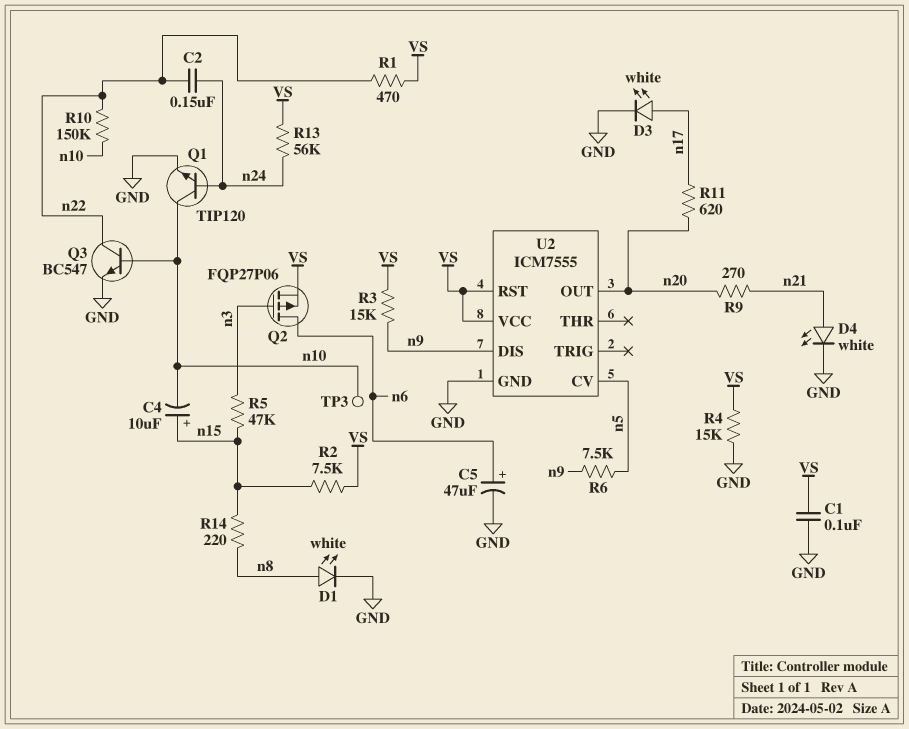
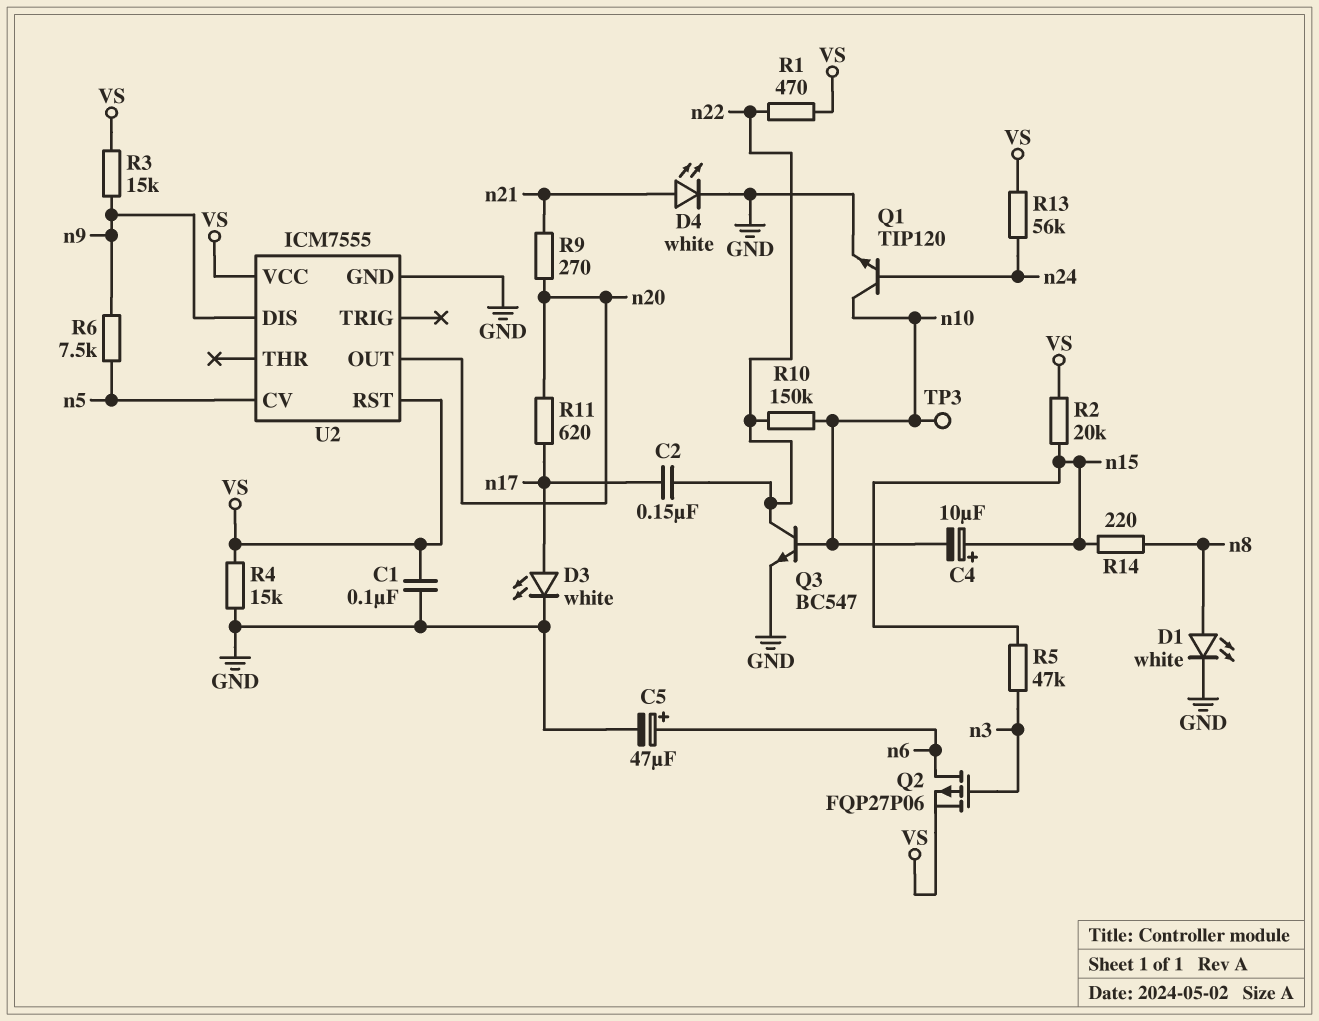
C2: 150nF (n22, n24) -> 150nF (n17, n22)
R2: 7.5k (VS, n15) -> 20k (VS, n15)

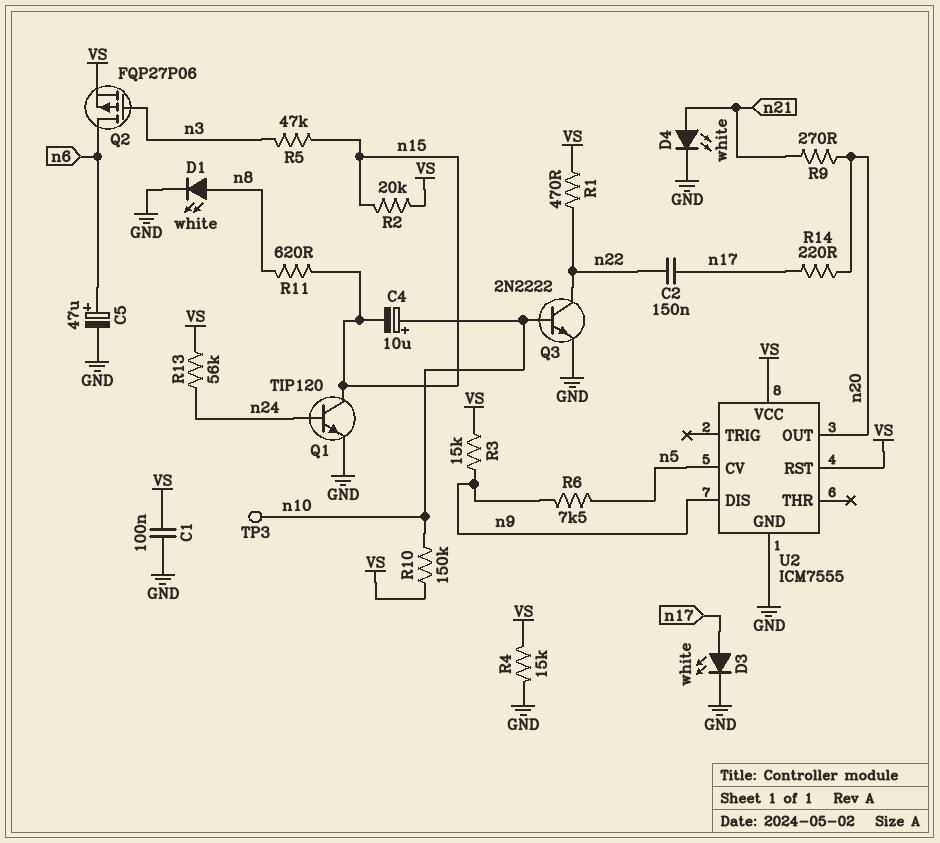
C4: 10uF (plus n15, minus n10) -> 10uF (plus n10, minus n15)
Q1: NPN TIP120 (B n24, C n10, E GND) -> NPN TIP120 (B n24, C n15, E GND)
Q3: NPN BC547 (B n10, C n22, E GND) -> NPN 2N2222 (B n10, C n22, E GND)
R10: 150k (n10, n22) -> 150k (VS, n10)
R11: 620 (n17, n20) -> 620 (n8, n15)
R14: 220 (n8, n15) -> 220 (n17, n20)

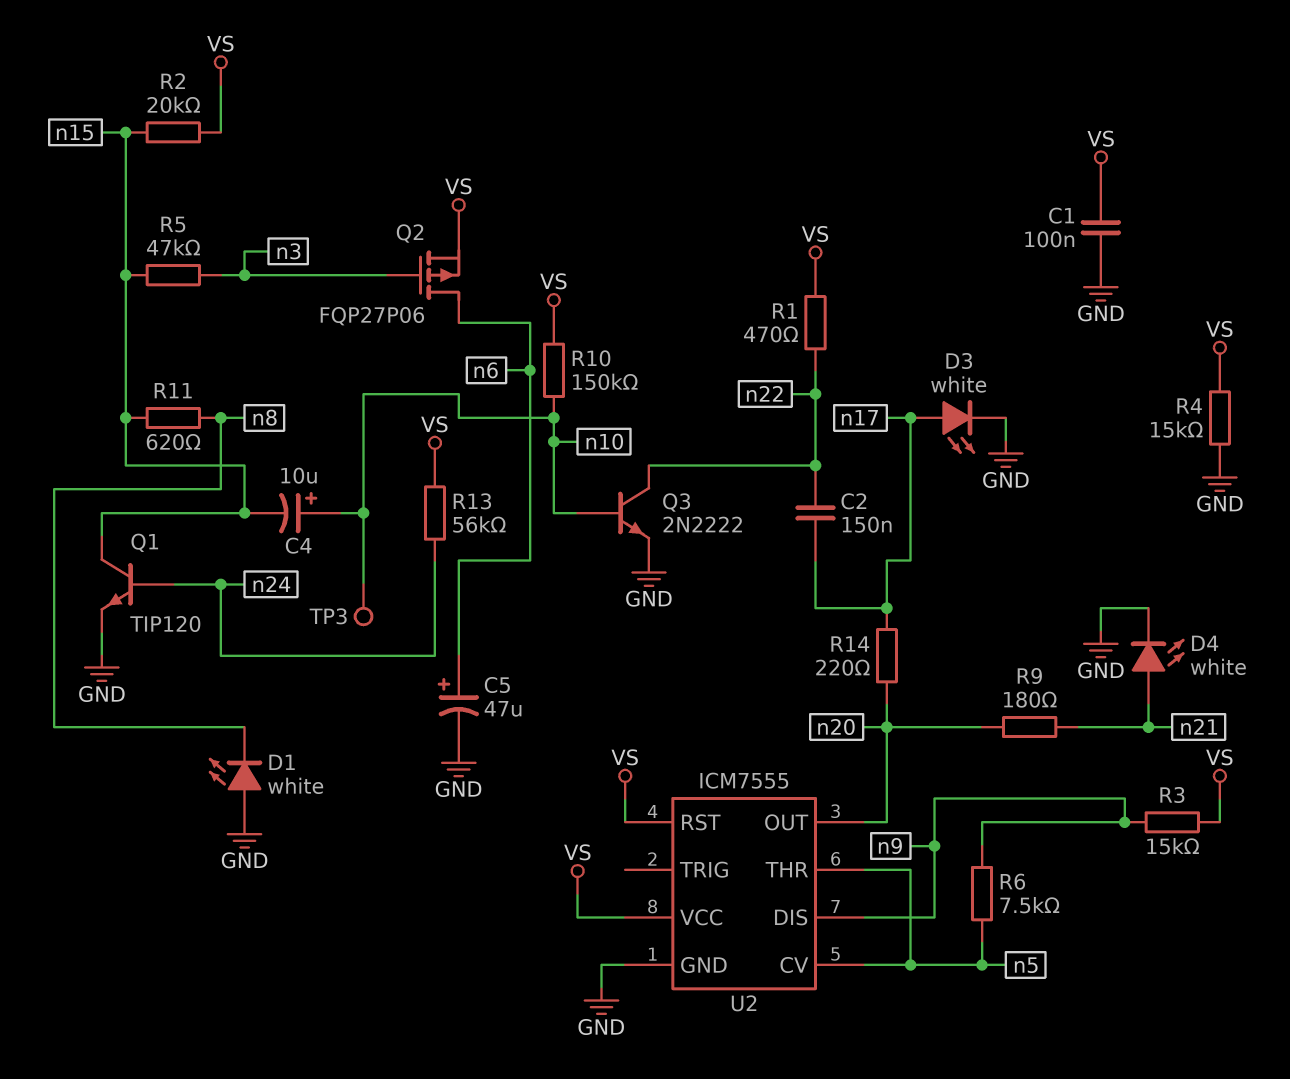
D1: LED white (A n8, K GND) -> LED white (A GND, K n8)
R9: 270 (n20, n21) -> 180 (n20, n21)
U2 pin THR: none -> n5

